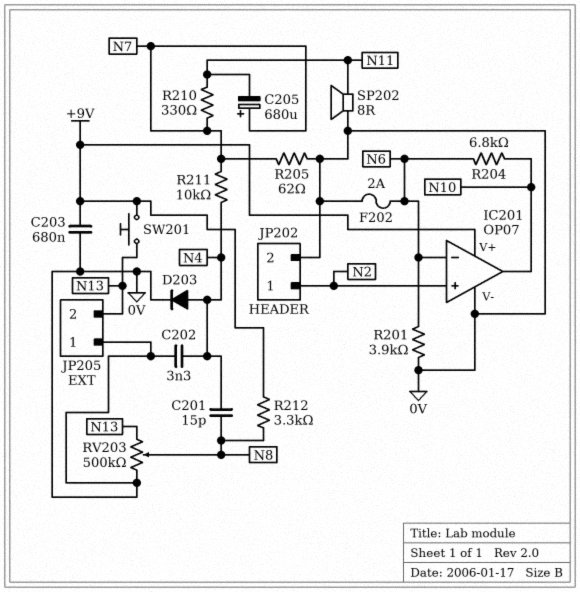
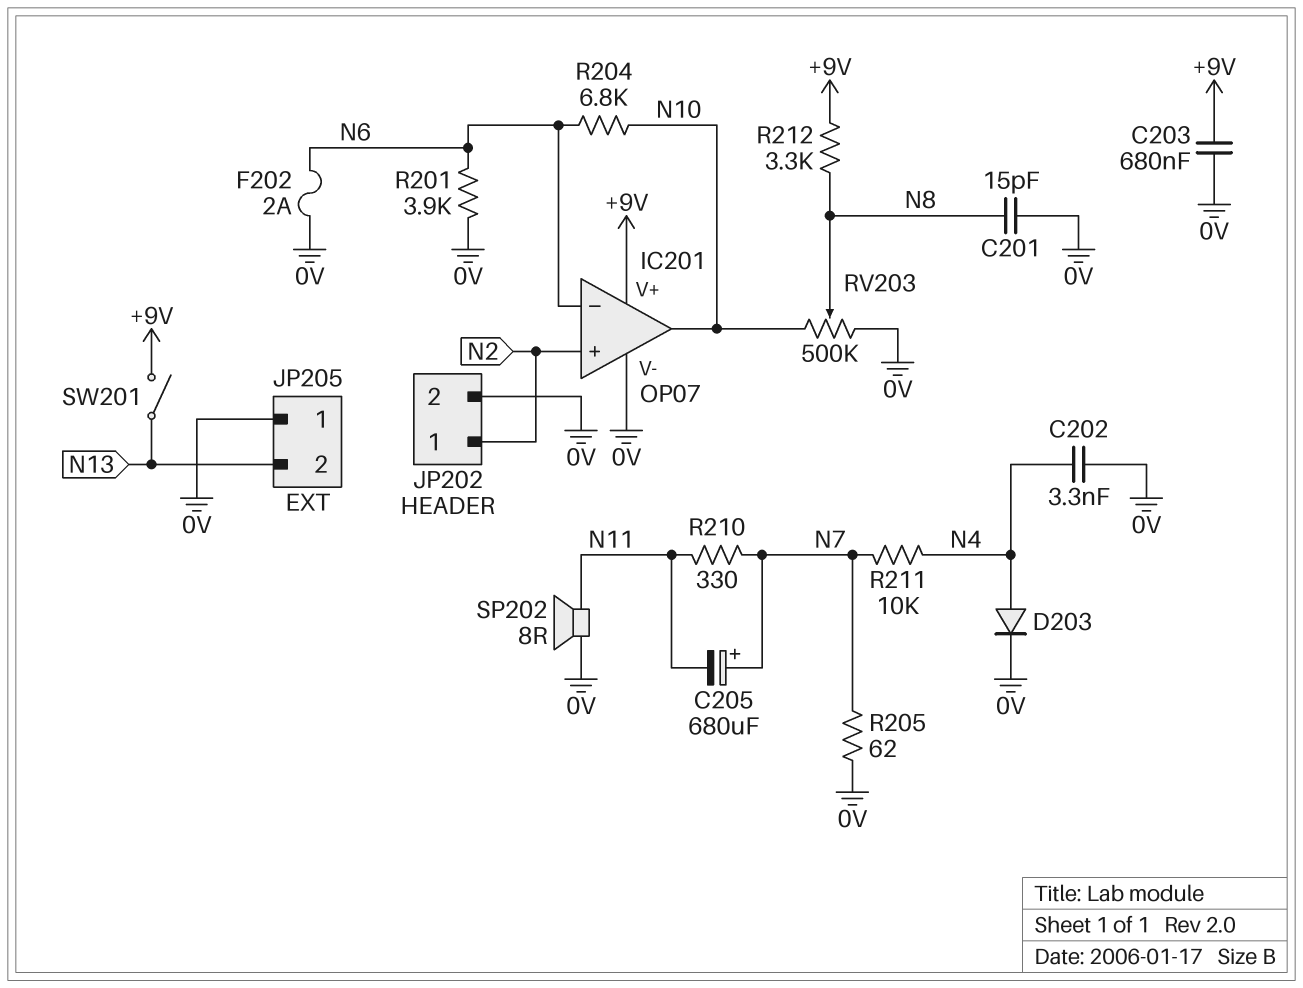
C201: 15pF (N4, N8) -> 15pF (0V, N8)
RV203: 500k (0V, N13, wiper N8) -> 500k (0V, N10, wiper N8)
SW201: button (+9V, N13) -> switch (+9V, N13)

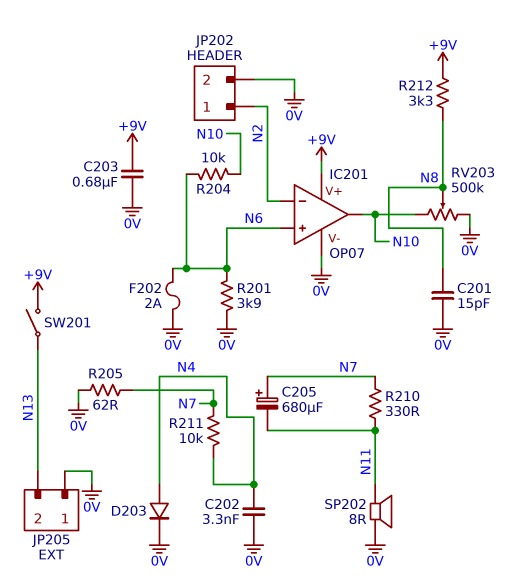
IC201 pin in+: N2 -> N6
IC201 pin in-: N6 -> N2
R204: 6.8k (N6, N10) -> 10k (N6, N10)

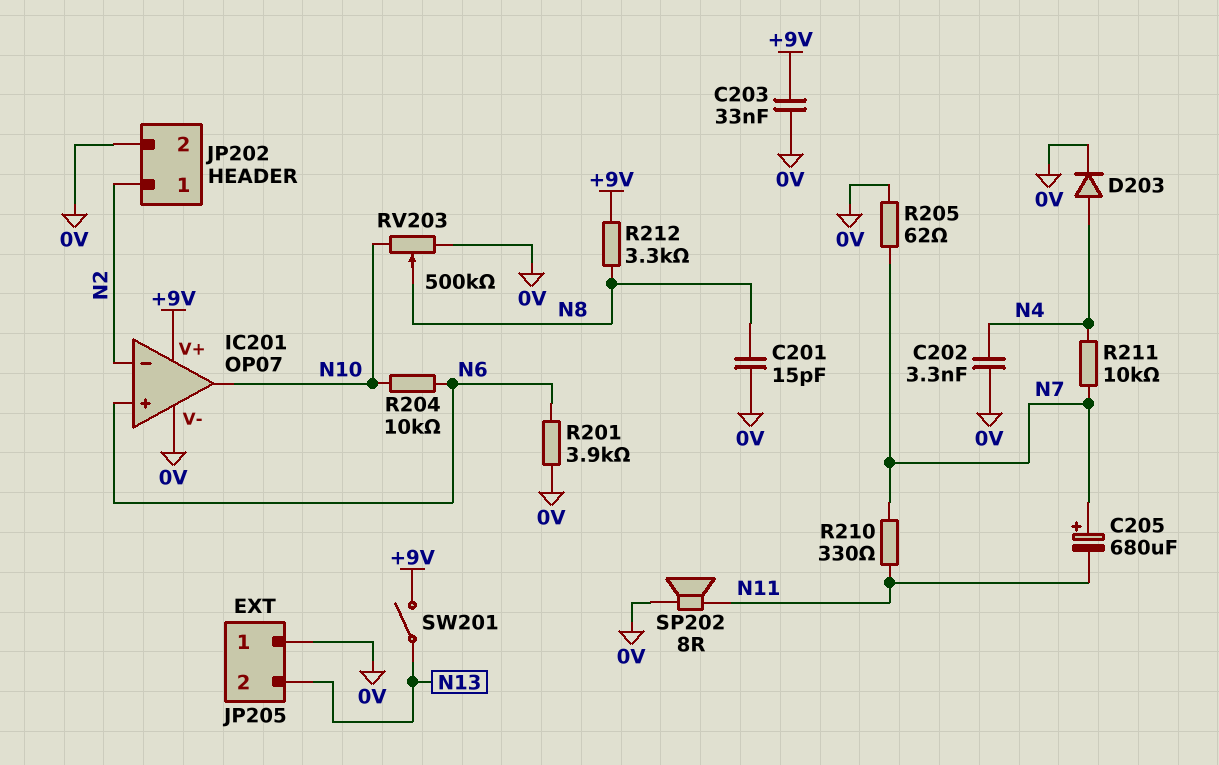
C203: 680nF (+9V, 0V) -> 33nF (+9V, 0V)
F202: 2A (0V, N6) -> none

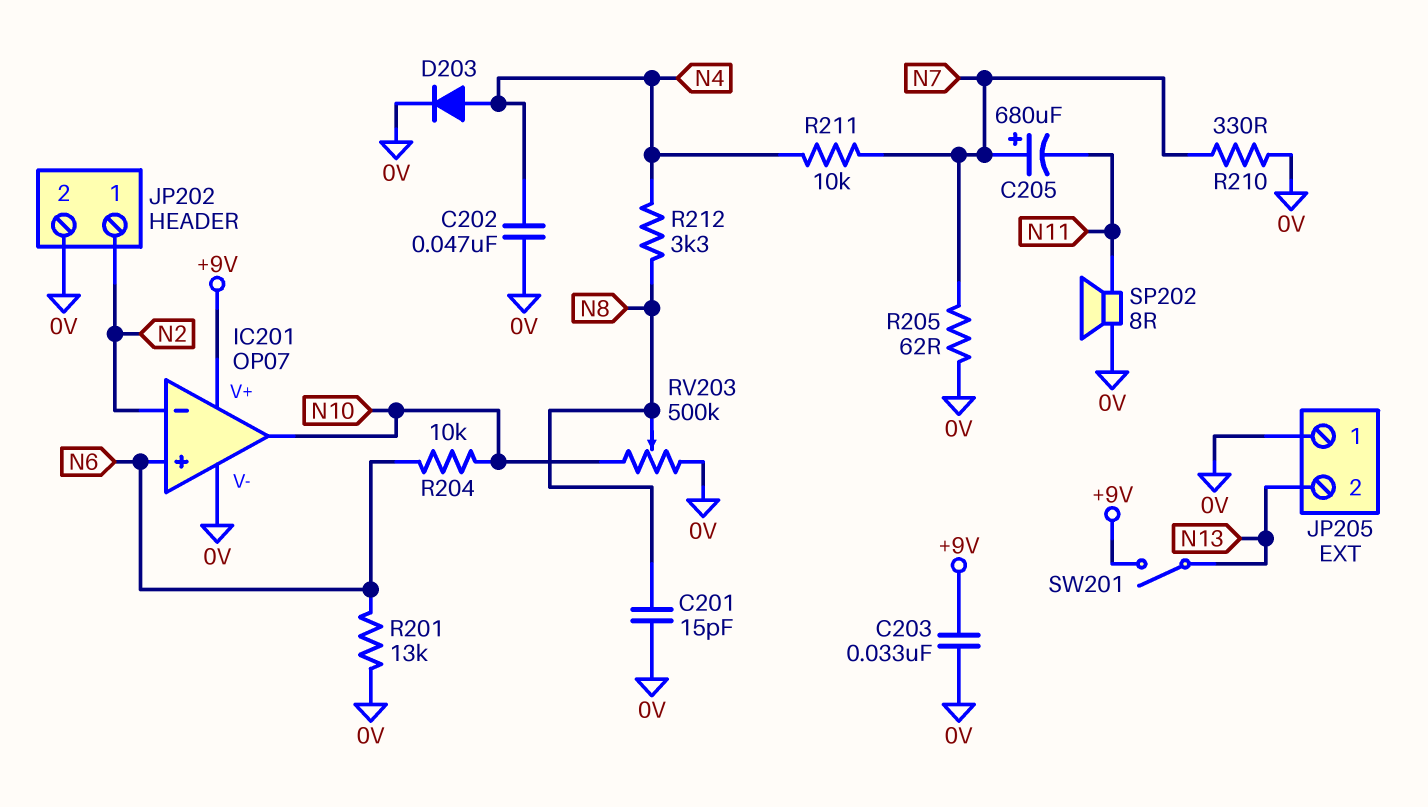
C202: 3.3nF (0V, N4) -> 47nF (0V, N4)
R201: 3.9k (0V, N6) -> 13k (0V, N6)
R210: 330 (N7, N11) -> 330 (0V, N7)
R212: 3.3k (+9V, N8) -> 3.3k (N4, N8)

